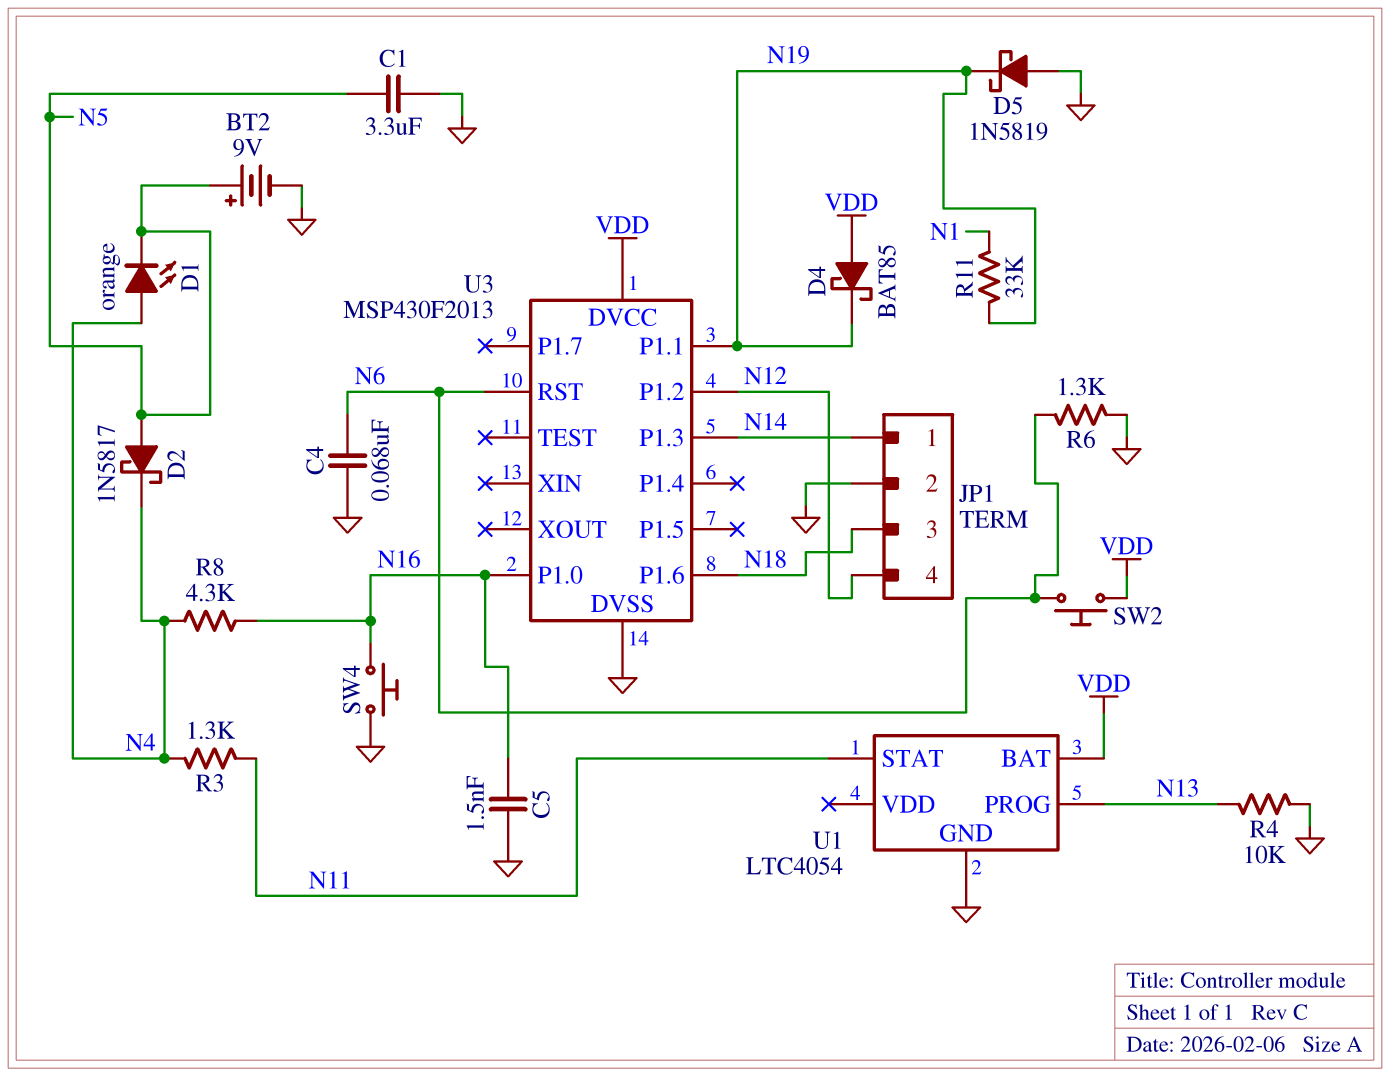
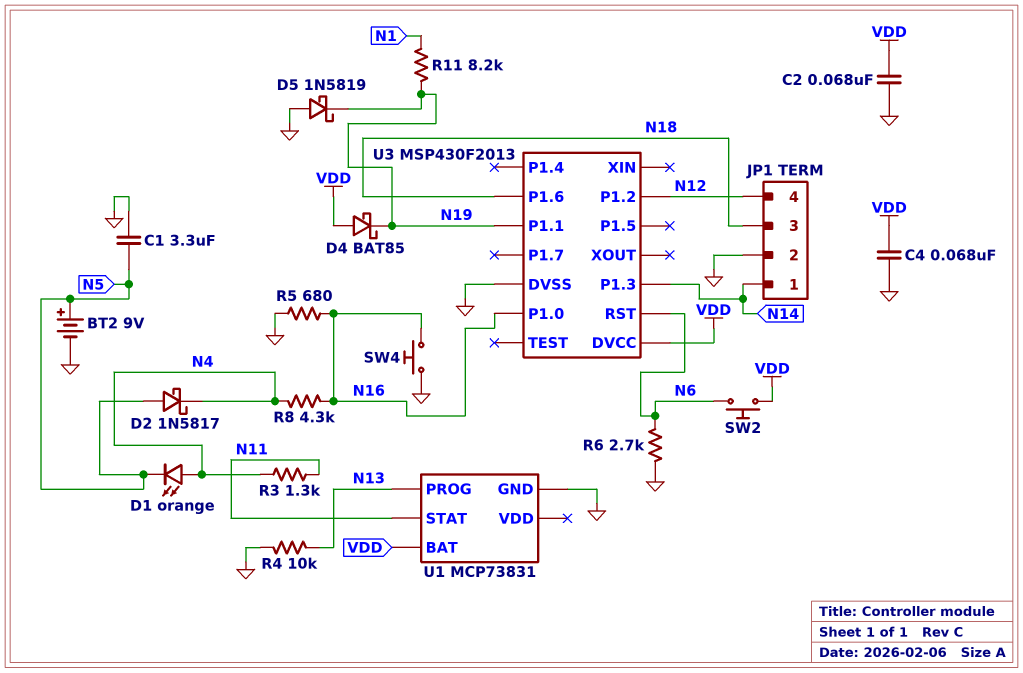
C2: none -> 68nF (GND, VDD)
C4: 68nF (GND, N6) -> 68nF (GND, VDD)
C5: 1.5nF (GND, N16) -> none
R5: none -> 680 (GND, N16)
R6: 1.3k (GND, N6) -> 2.7k (GND, N6)
R11: 33k (N1, N19) -> 8.2k (N1, N19)
U1: LTC4054 -> MCP73831

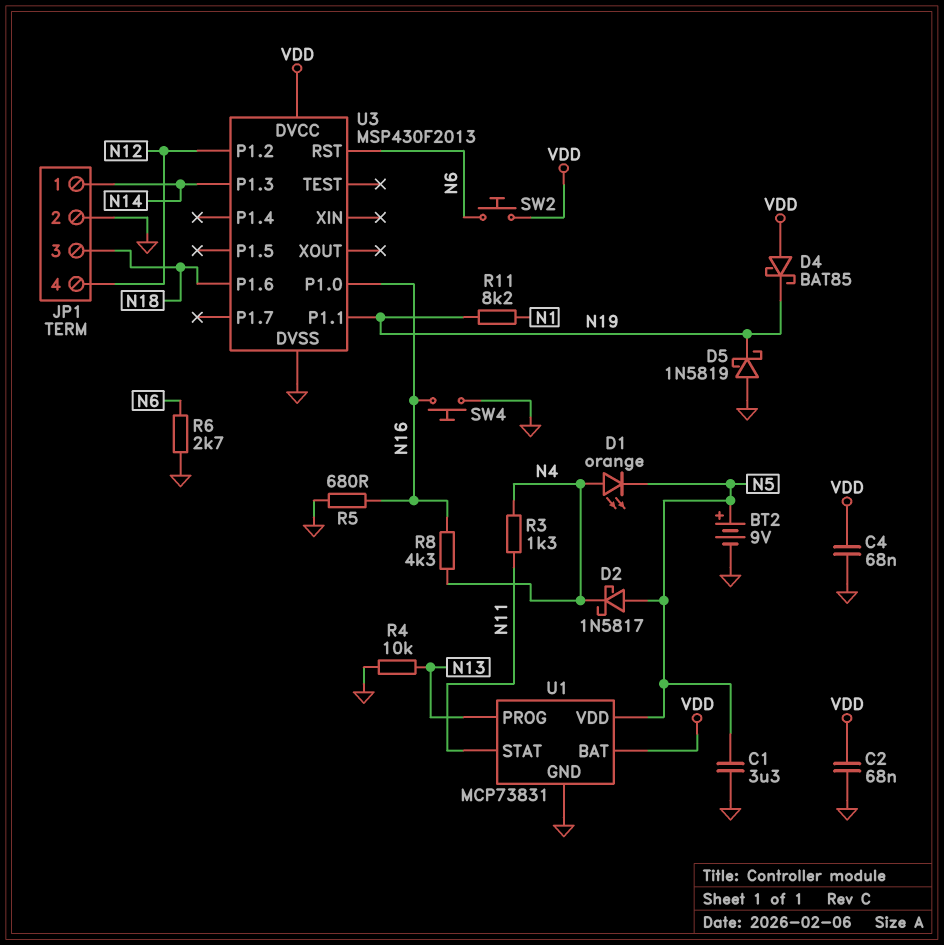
U1 pin VDD: none -> N5

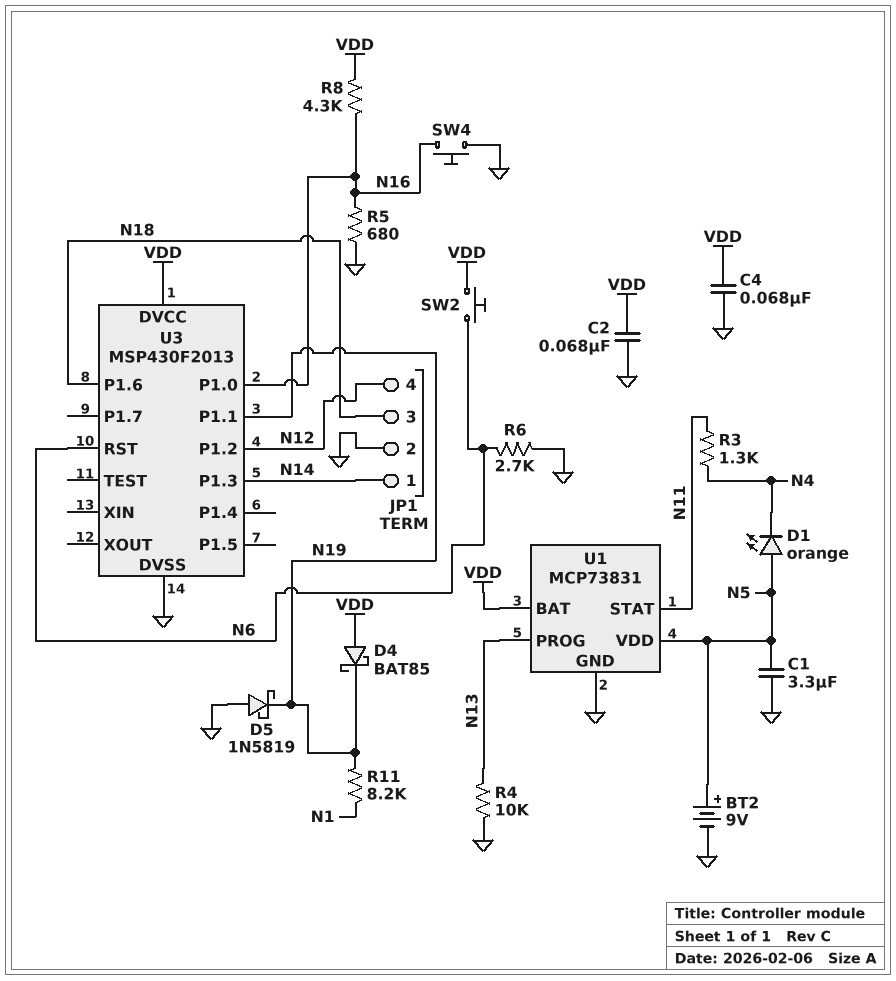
D1: LED orange (A N4, K N5) -> LED orange (A N5, K N4)
D2: schottky 1N5817 (A N5, K N4) -> none
R8: 4.3k (N4, N16) -> 4.3k (N16, VDD)

